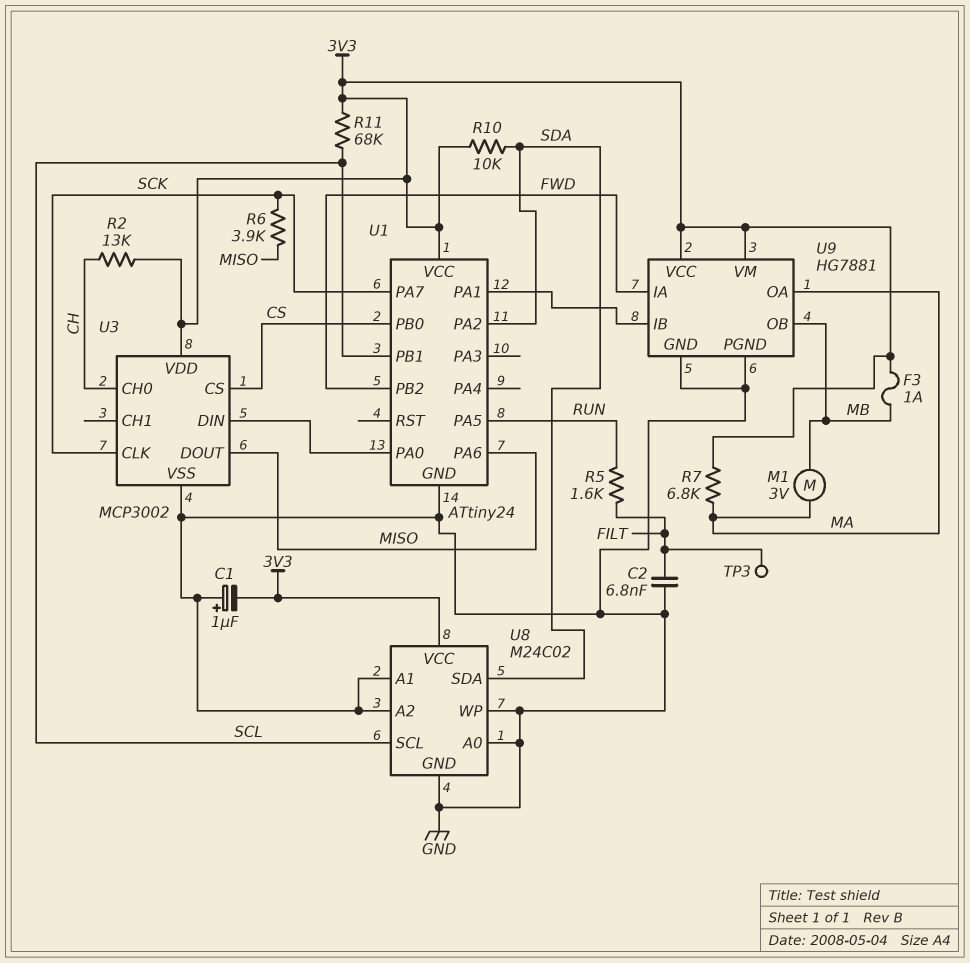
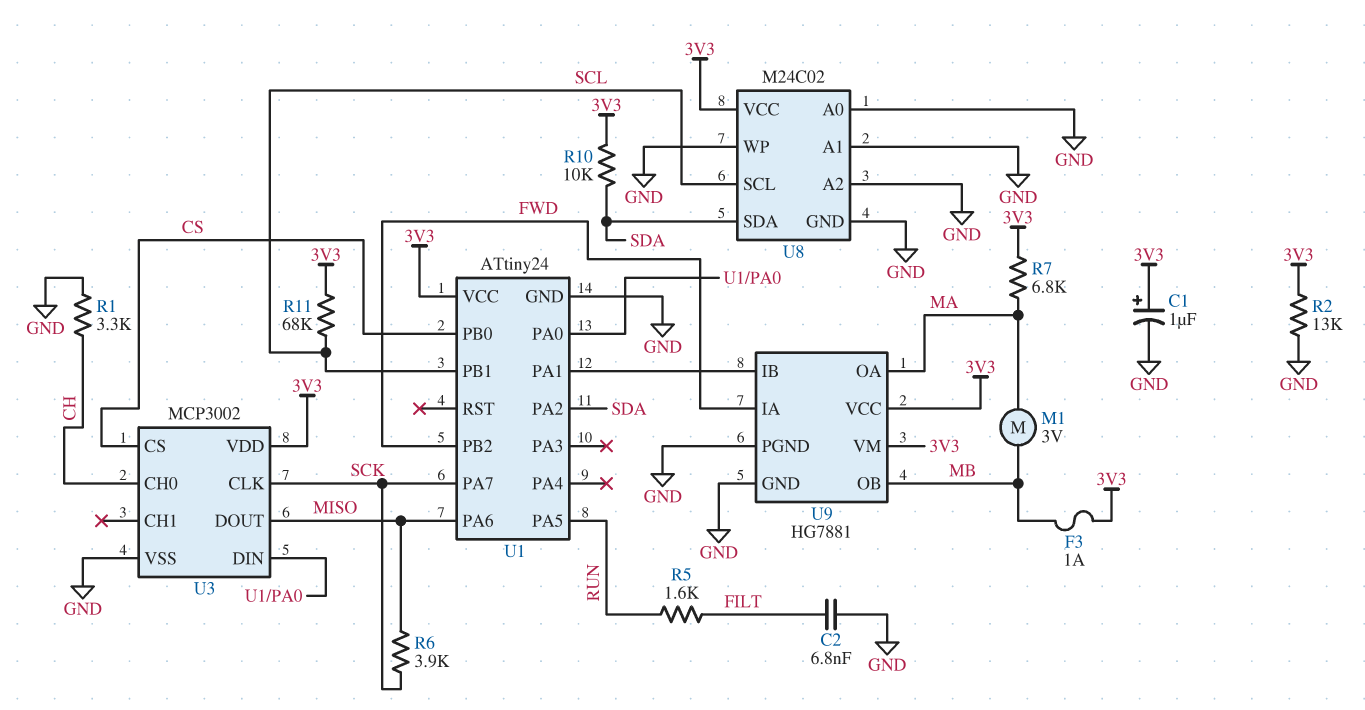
C1: 1uF (plus GND, minus 3V3) -> 1uF (plus 3V3, minus GND)
R1: none -> 3.3k (CH, GND)
R2: 13k (3V3, CH) -> 13k (3V3, GND)
TP3: test point (FILT) -> none

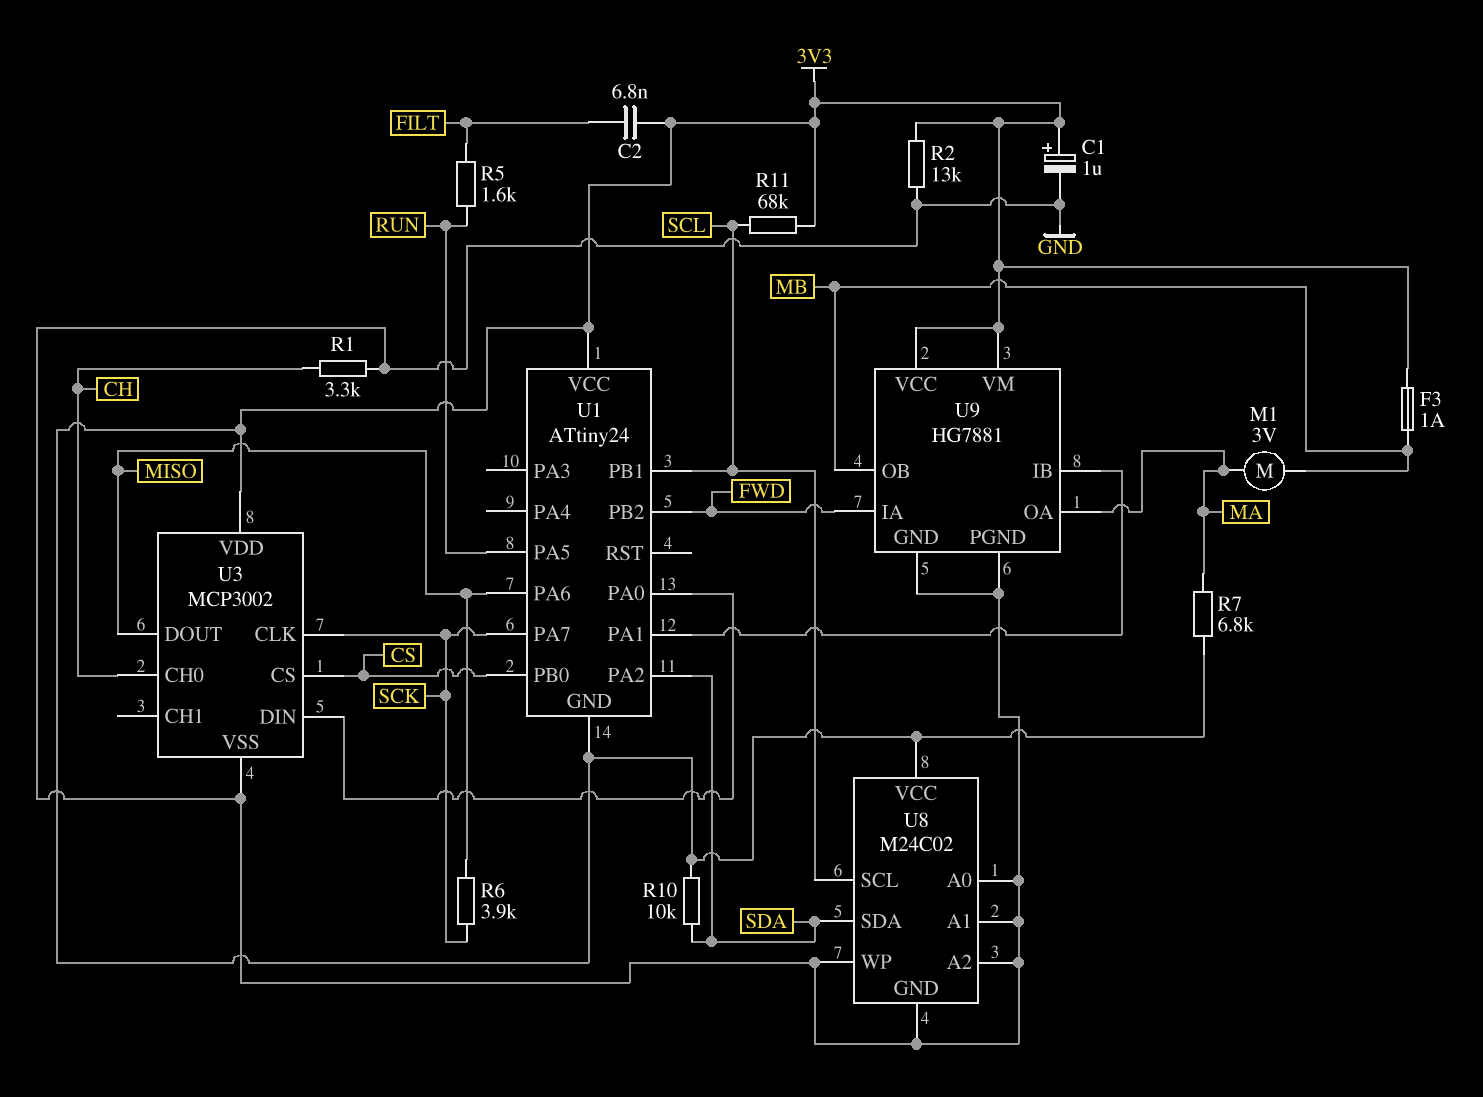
C2: 6.8nF (FILT, GND) -> 6.8nF (3V3, FILT)
U1 pin GND: GND -> 3V3

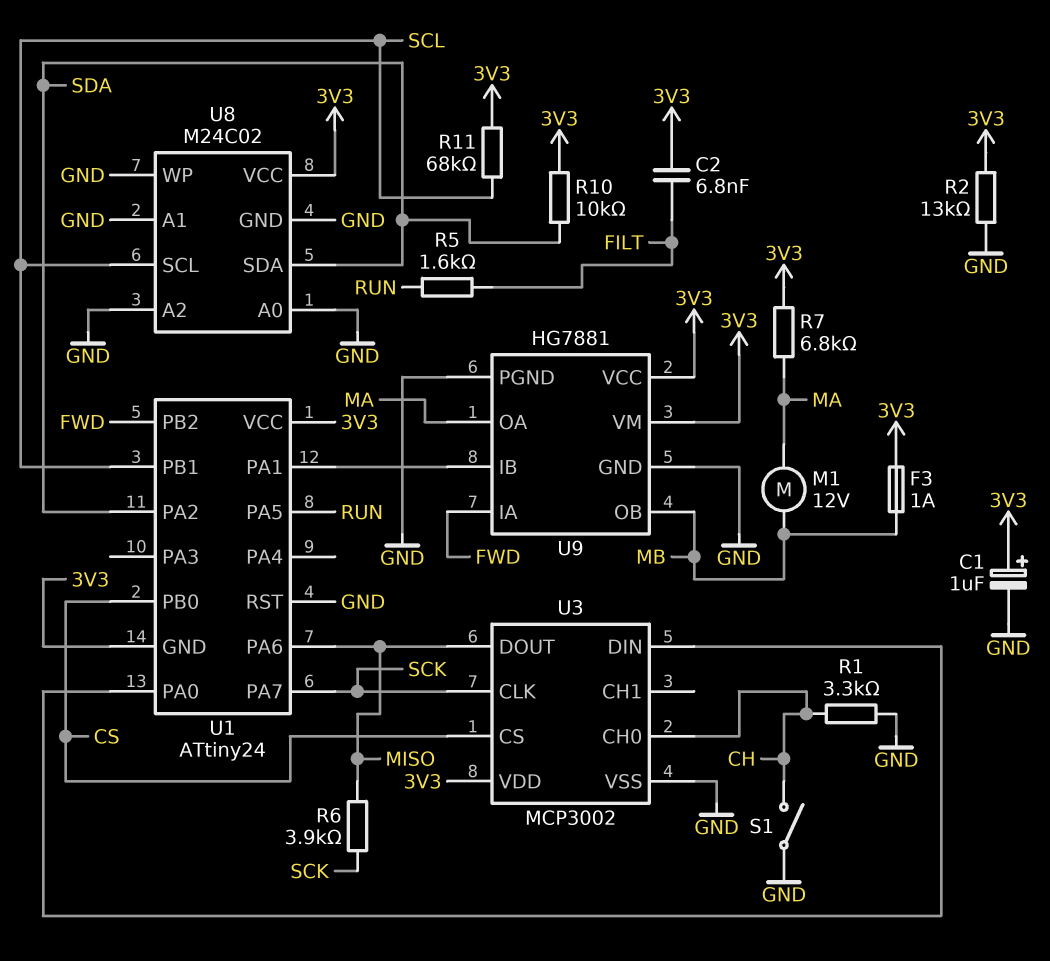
M1: motor 3V (MA, MB) -> motor 12V (MA, MB)
S1: none -> switch (CH, GND)
U1 pin RST: none -> GND

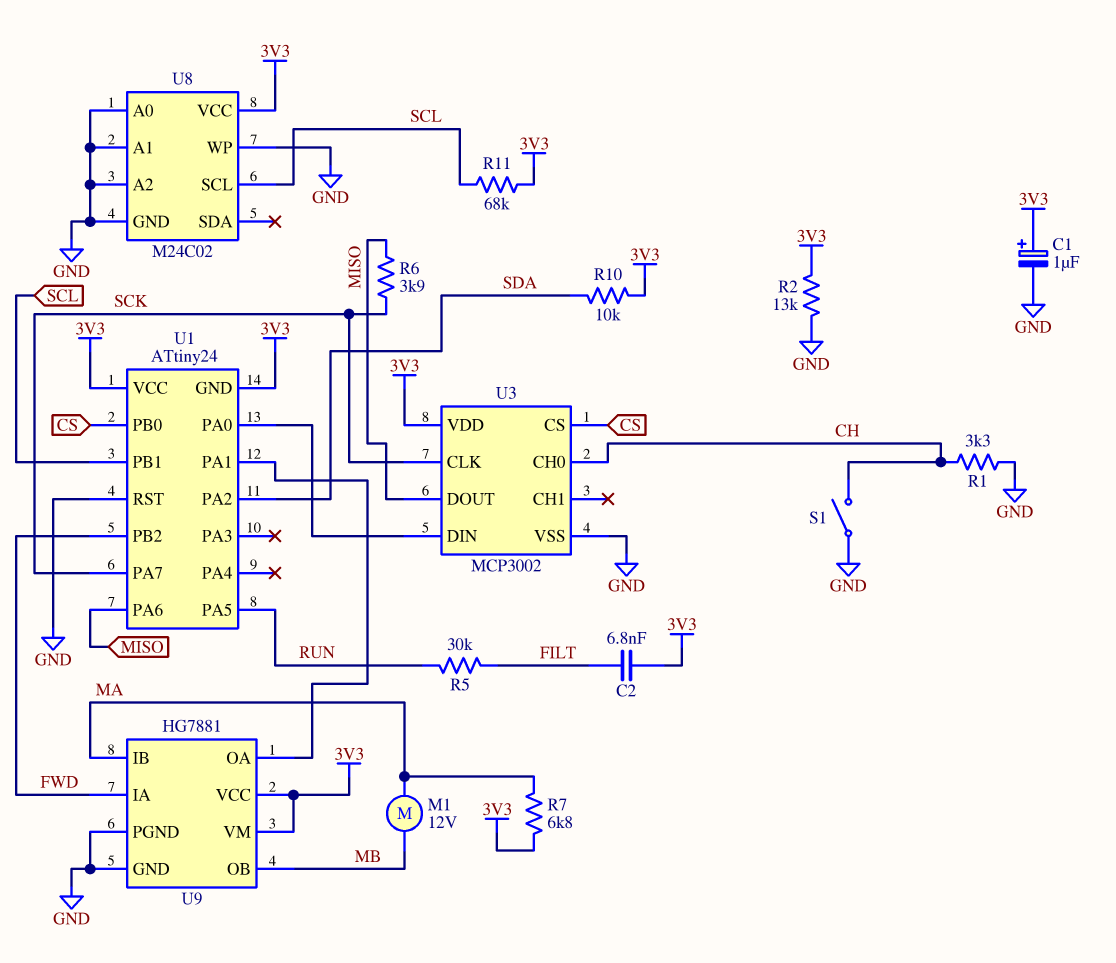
F3: 1A (3V3, MB) -> none
R5: 1.6k (FILT, RUN) -> 30k (FILT, RUN)
U8 pin SDA: SDA -> none
U9 pin IB: U1/PA1 -> MA
U9 pin OA: MA -> U1/PA1

